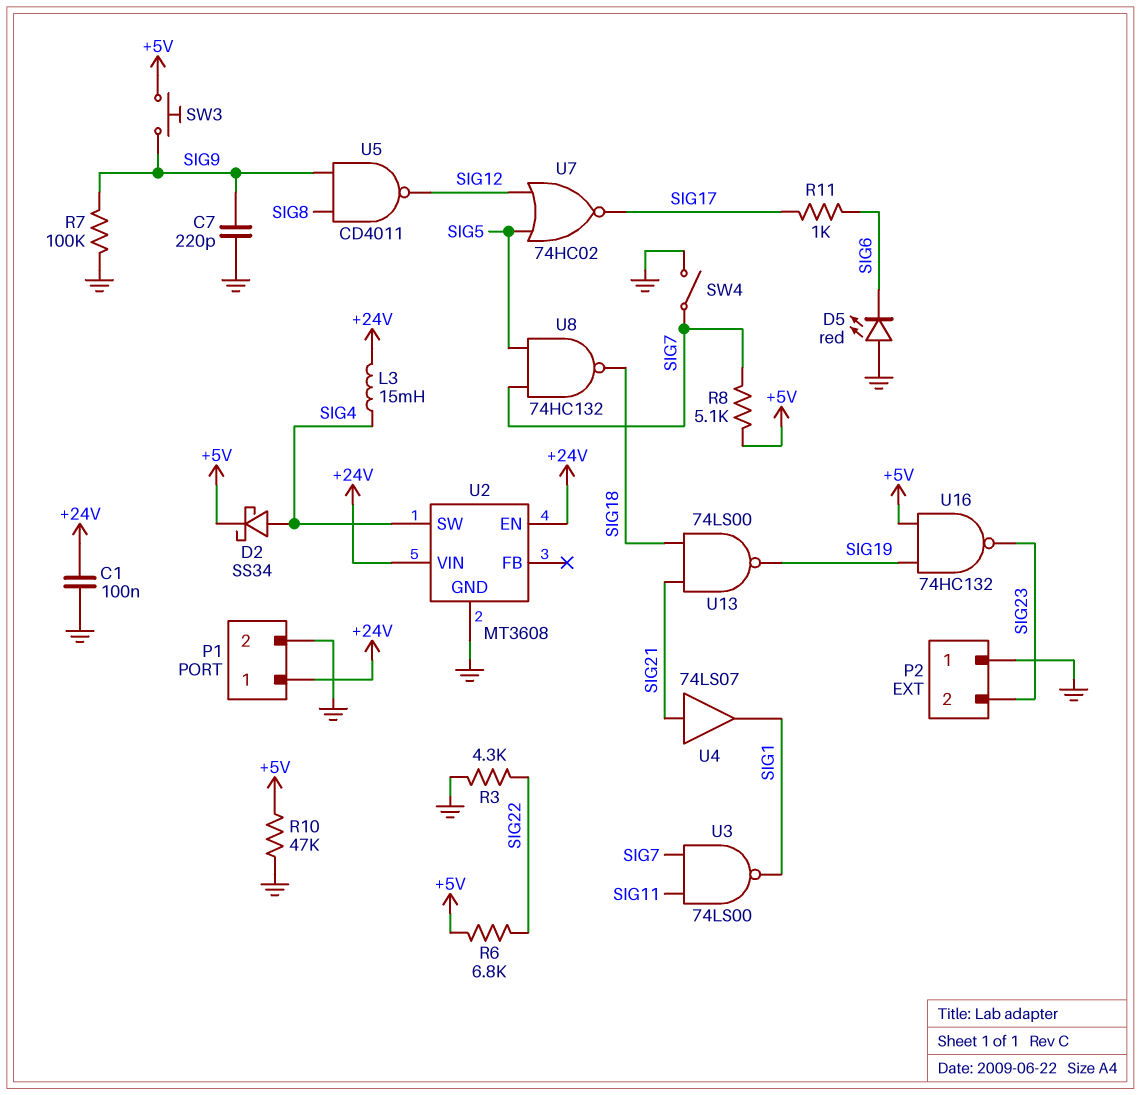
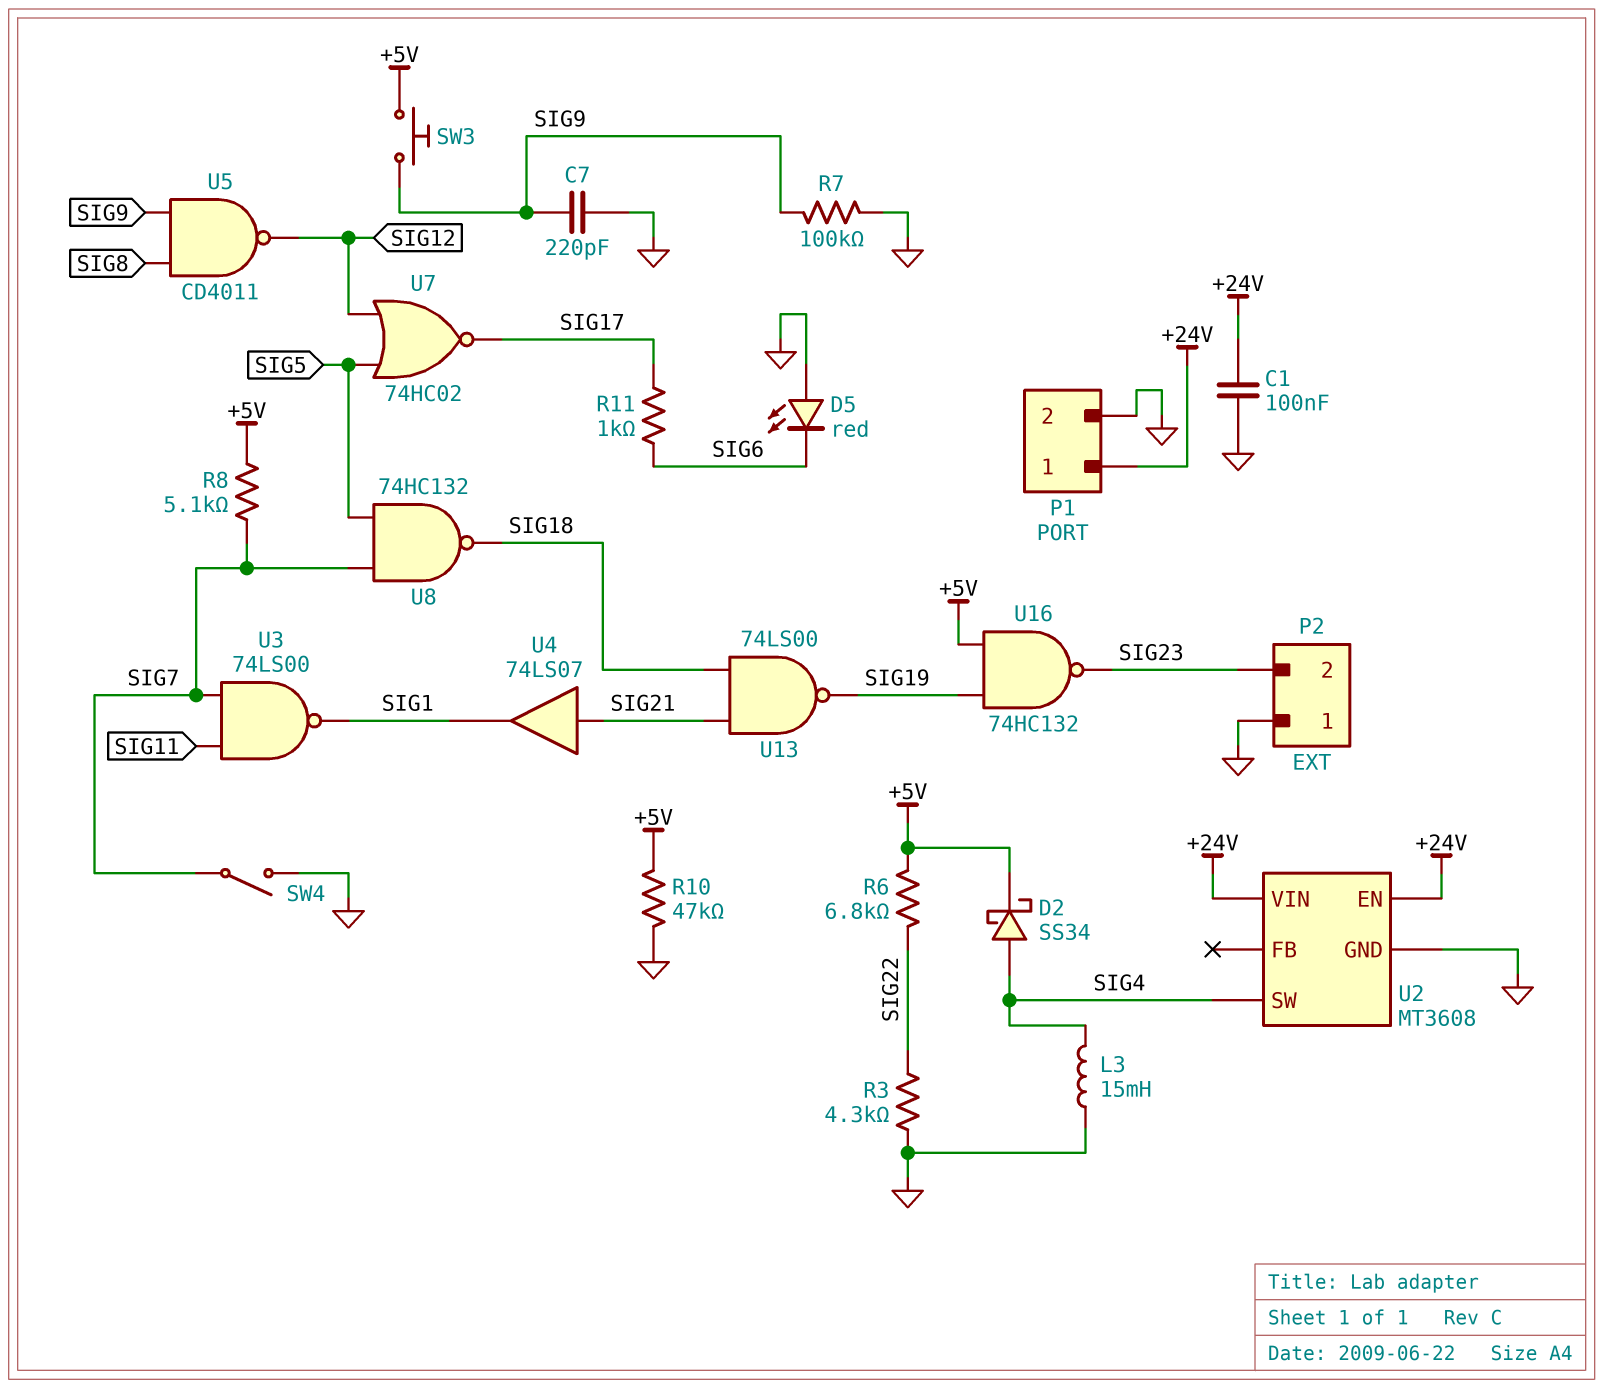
L3: 15mH (+24V, SIG4) -> 15mH (GND, SIG4)

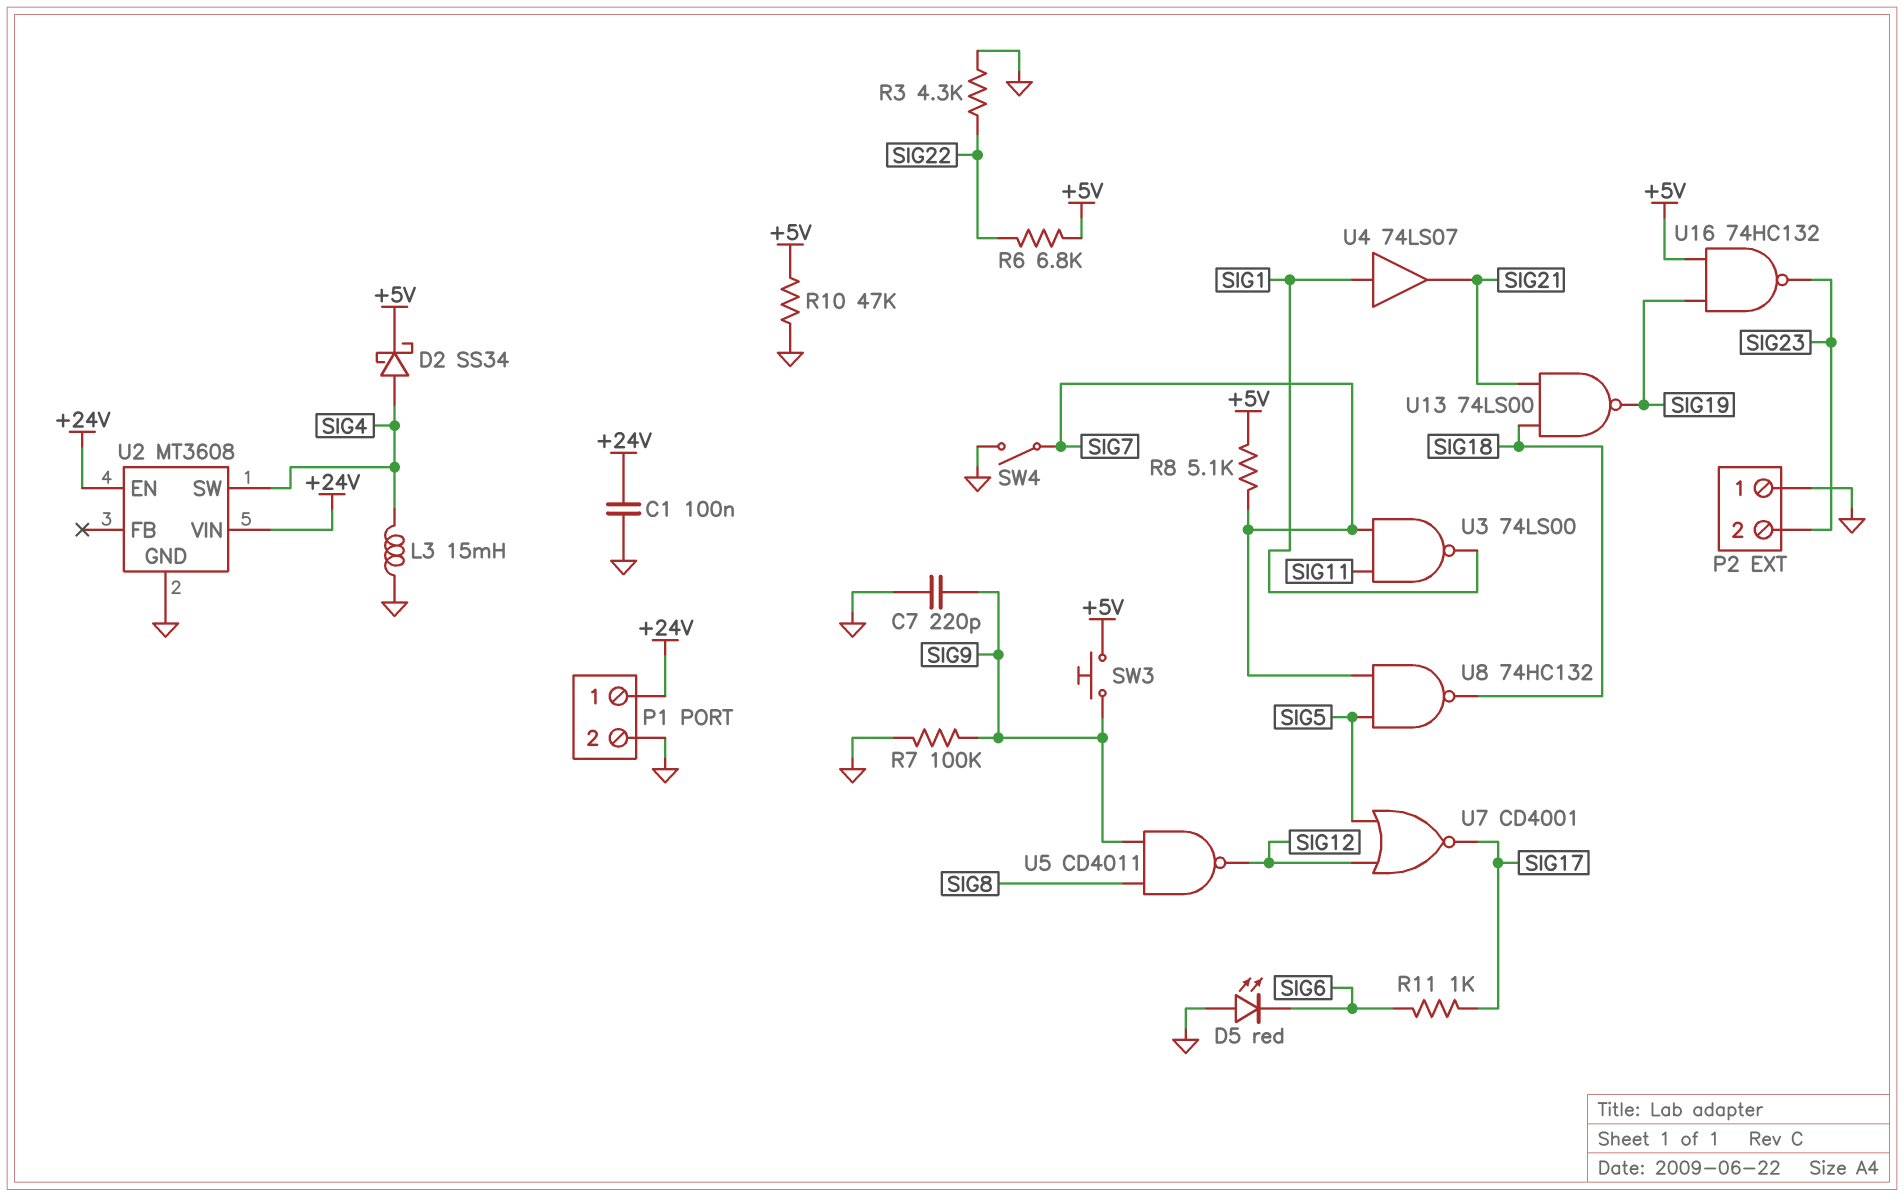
U4: buffer 74LS07 (in SIG21, out SIG1) -> buffer 74LS07 (in SIG1, out SIG21)
U7: NOR 74HC02 (in SIG5, in SIG12, out SIG17) -> NOR CD4001 (in SIG5, in SIG12, out SIG17)

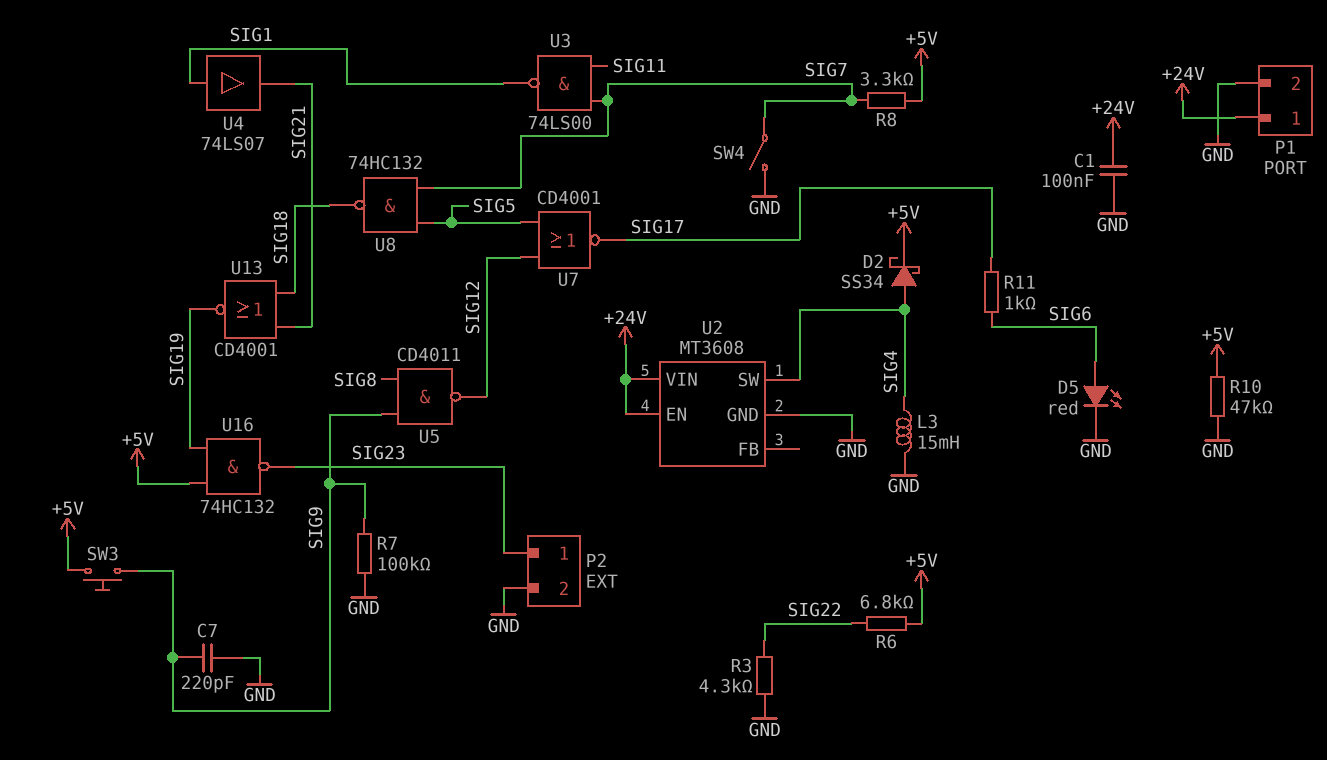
D5: LED red (A GND, K SIG6) -> LED red (A SIG6, K GND)
P2 pin 1: GND -> SIG23
P2 pin 2: SIG23 -> GND
R8: 5.1k (+5V, SIG7) -> 3.3k (+5V, SIG7)
U13: NAND 74LS00 (in SIG18, in SIG21, out SIG19) -> NOR CD4001 (in SIG18, in SIG21, out SIG19)

